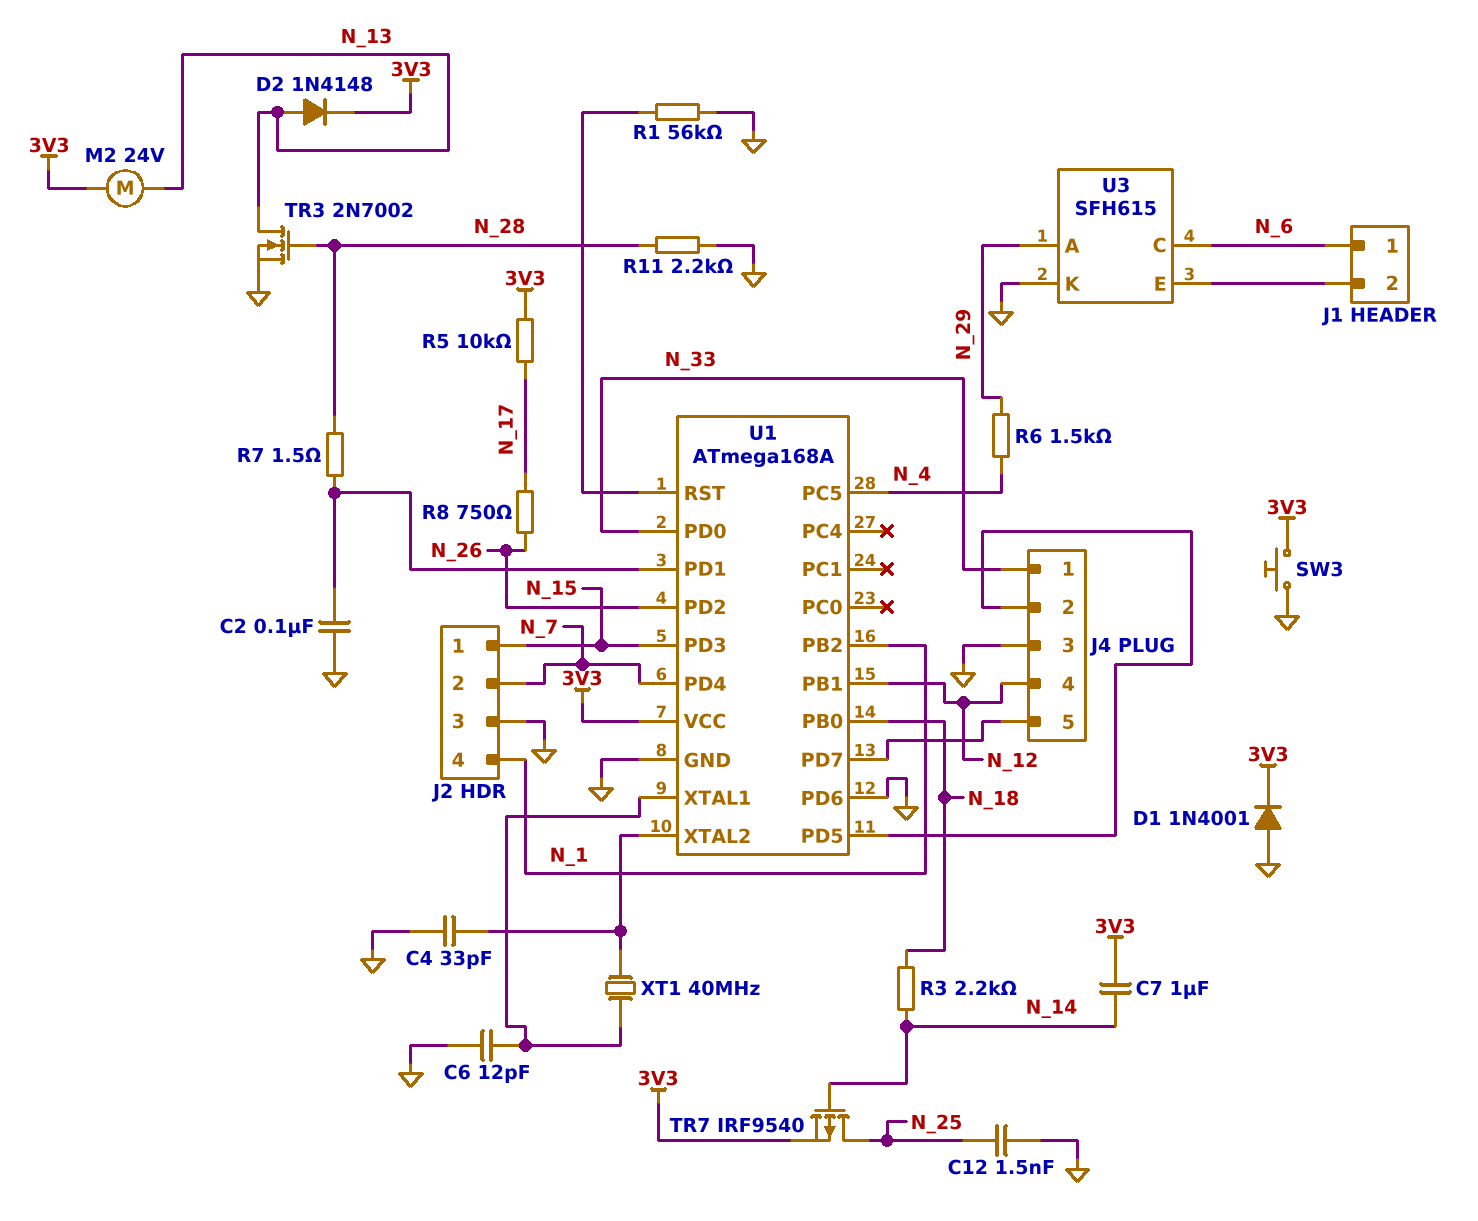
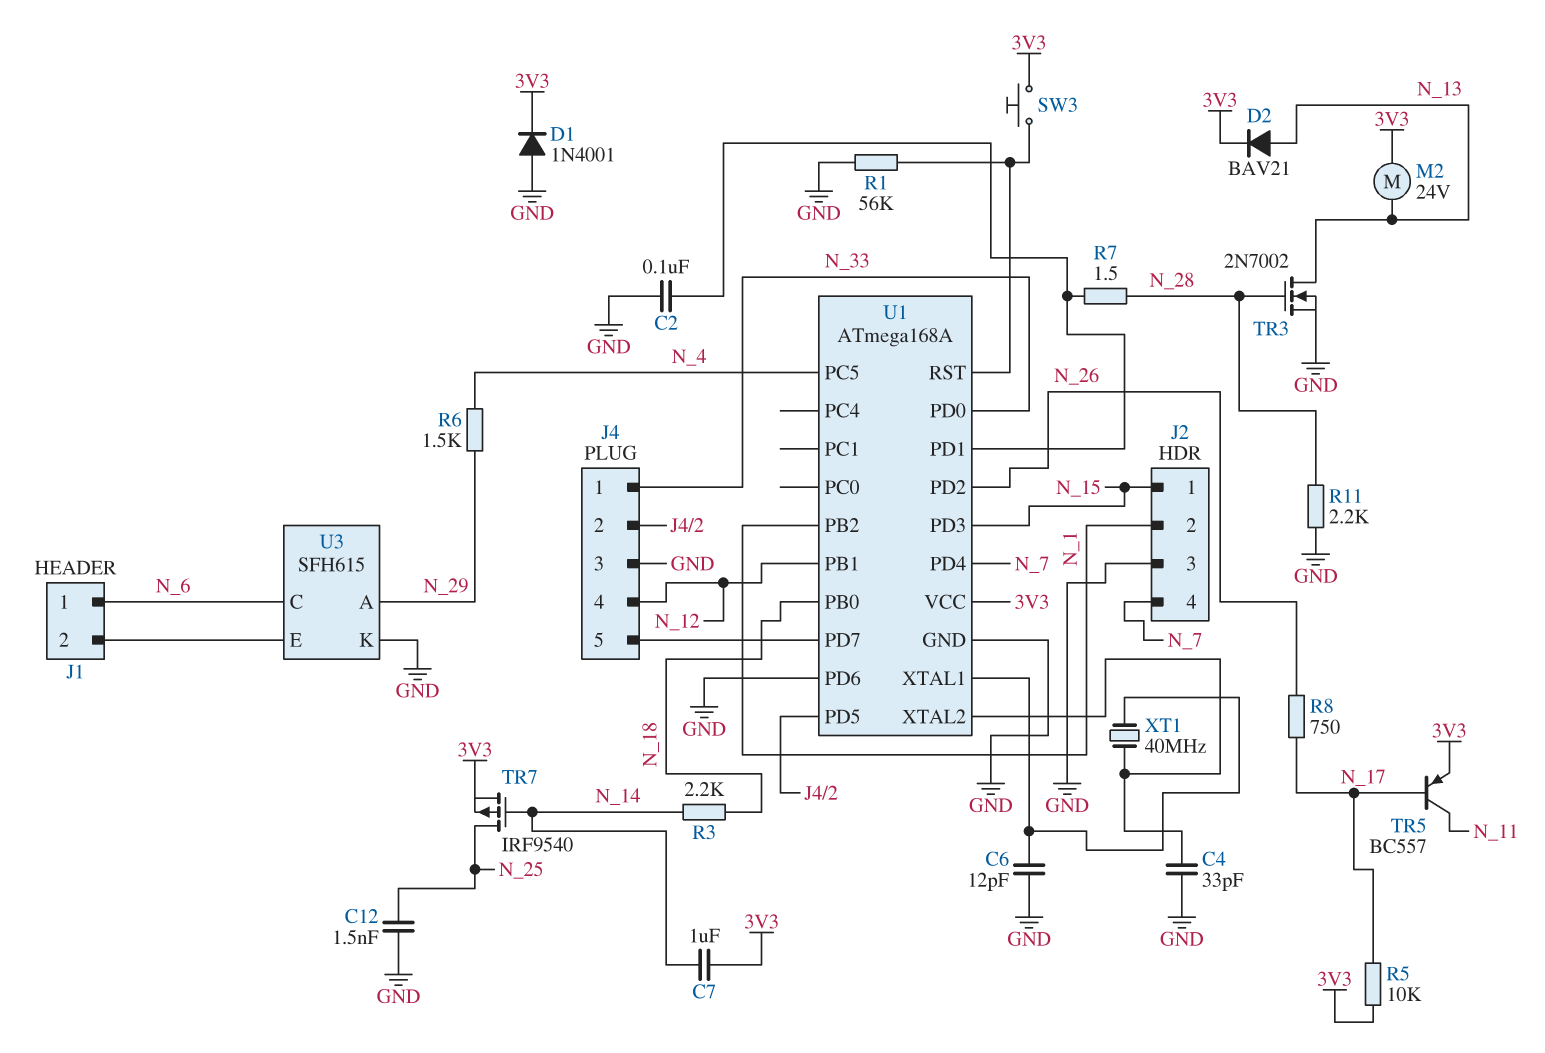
D2: diode 1N4148 (A N_13, K 3V3) -> diode BAV21 (A N_13, K 3V3)
J2 pin 2: N_7 -> N_1
J2 pin 4: N_1 -> N_7
SW3: button (3V3, GND) -> button (3V3, U1/RST)
TR5: none -> PNP BC557 (B N_17, C N_11, E 3V3)

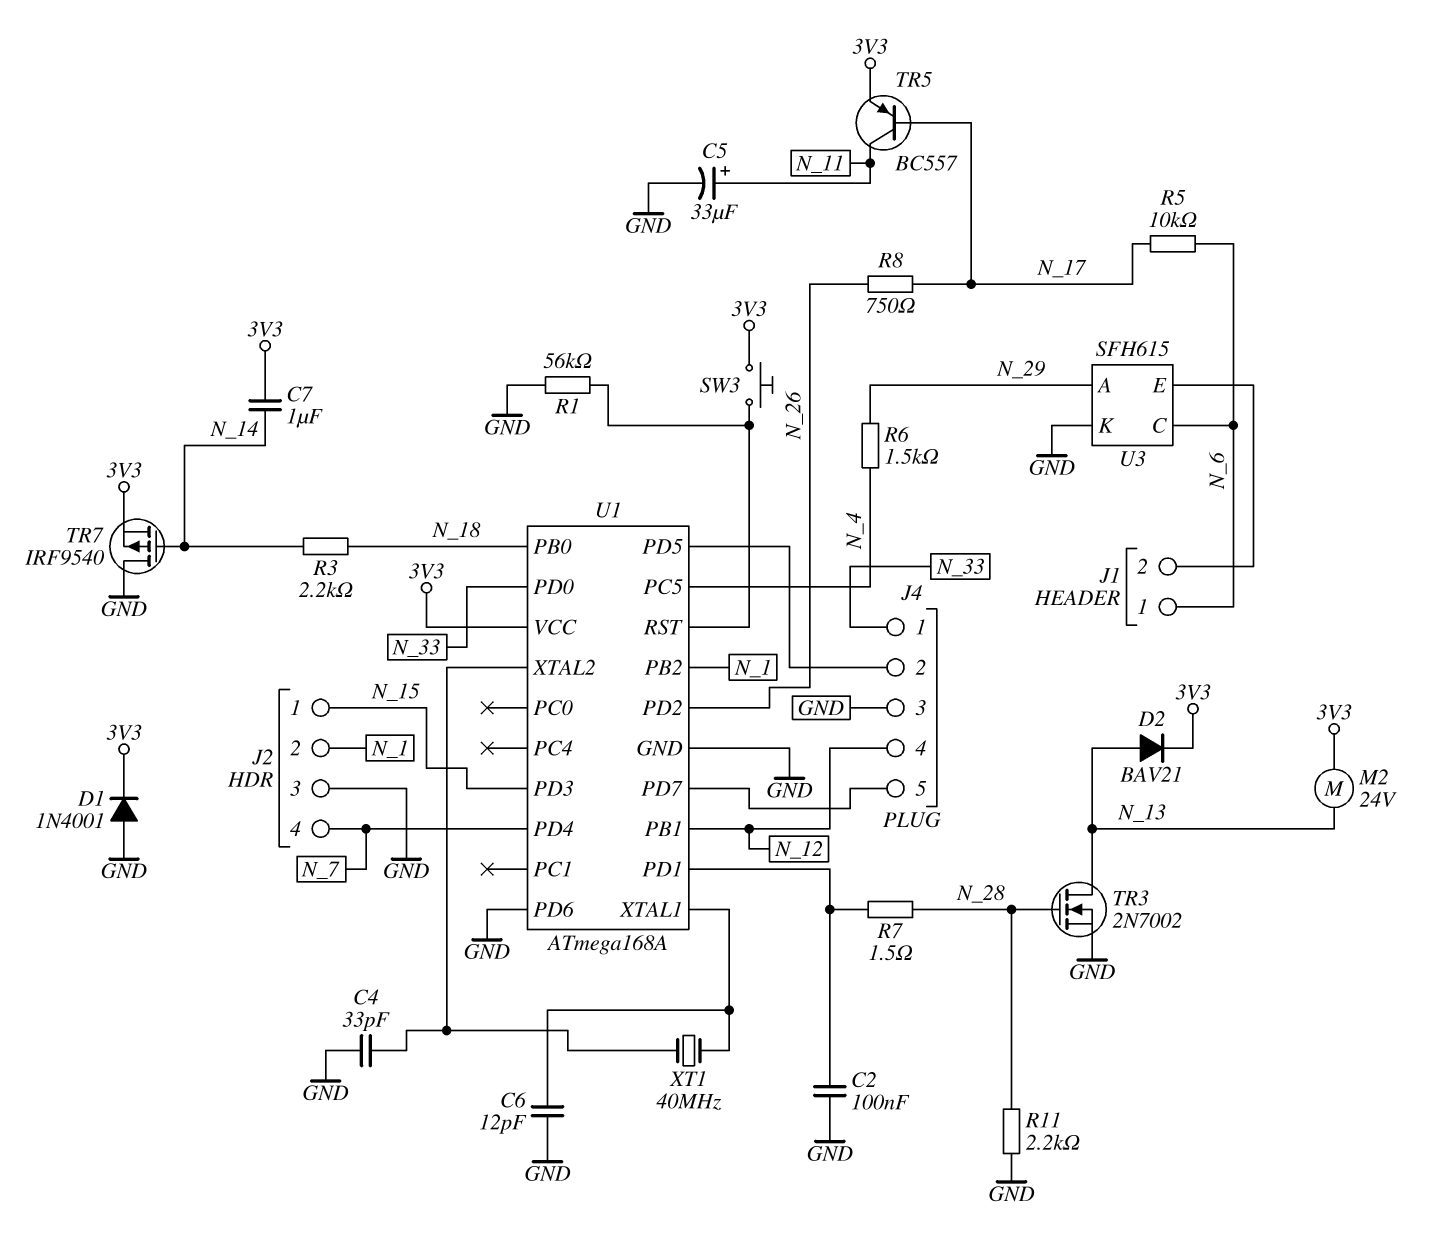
C5: none -> 33uF (plus N_11, minus GND)
C12: 1.5nF (GND, N_25) -> none
R5: 10k (3V3, N_17) -> 10k (N_6, N_17)
TR7: PMOS IRF9540 (G N_14, D N_25, S 3V3) -> PMOS IRF9540 (G N_14, D GND, S 3V3)

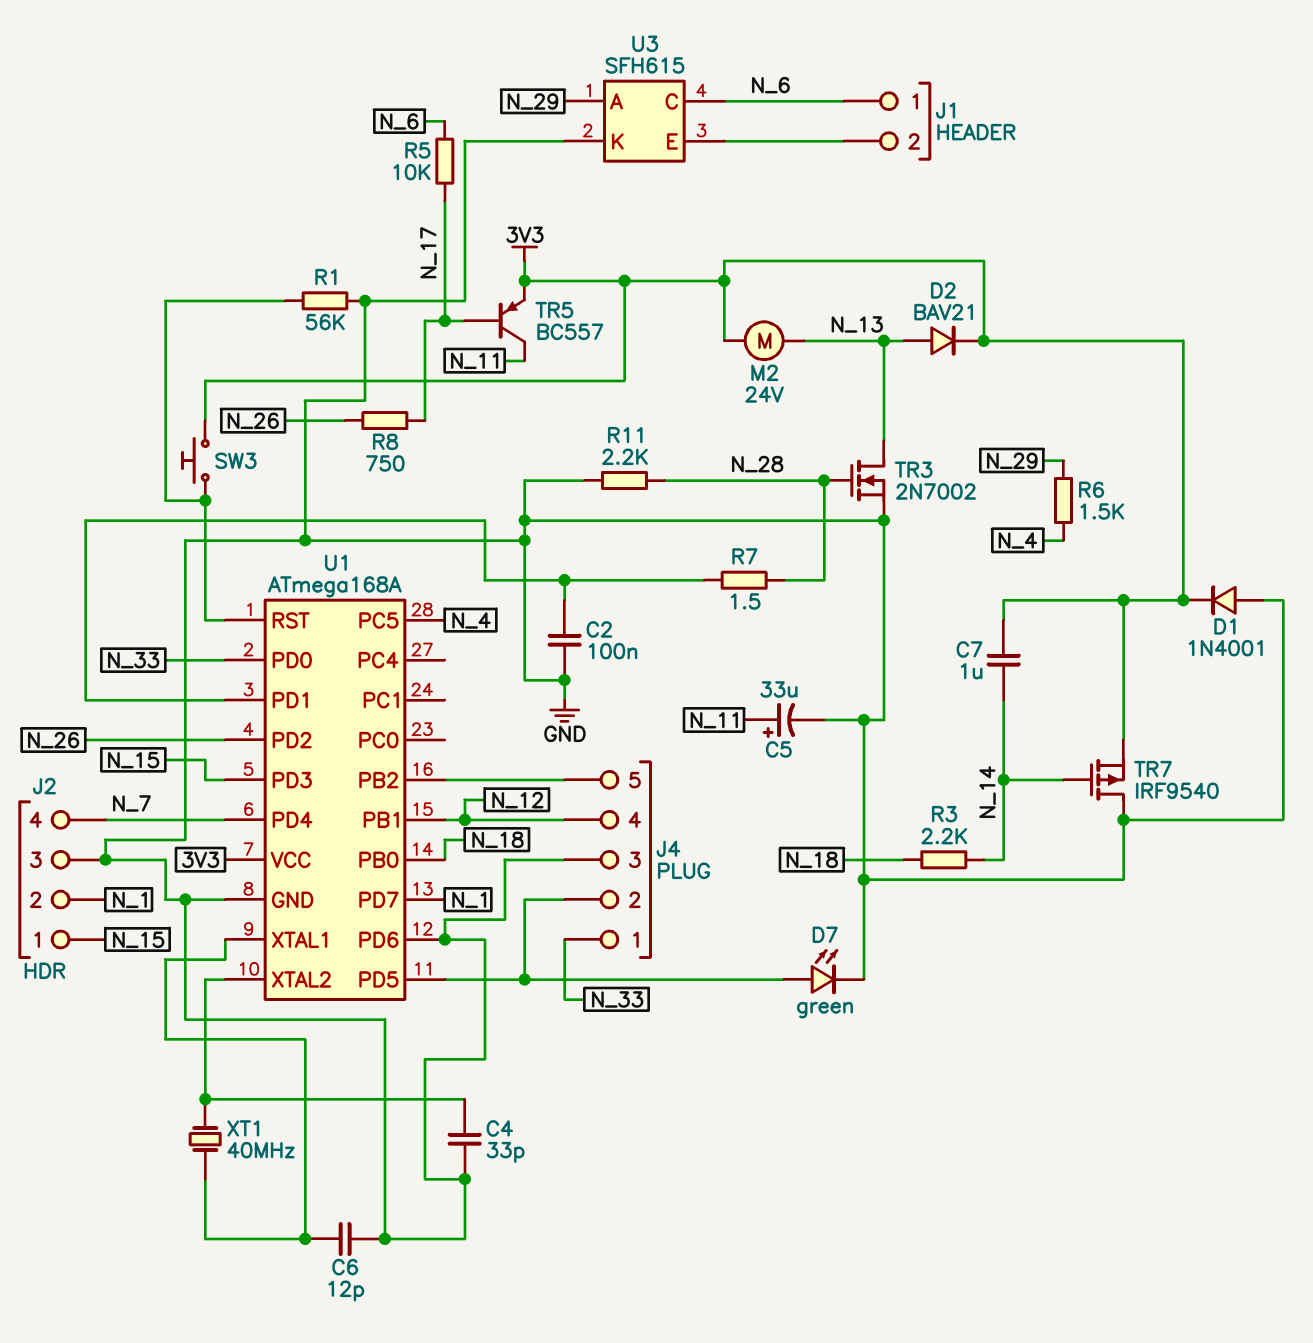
D7: none -> LED green (A J4/2, K GND)
U1 pin PB2: N_1 -> J4/5
U1 pin PD7: J4/5 -> N_1

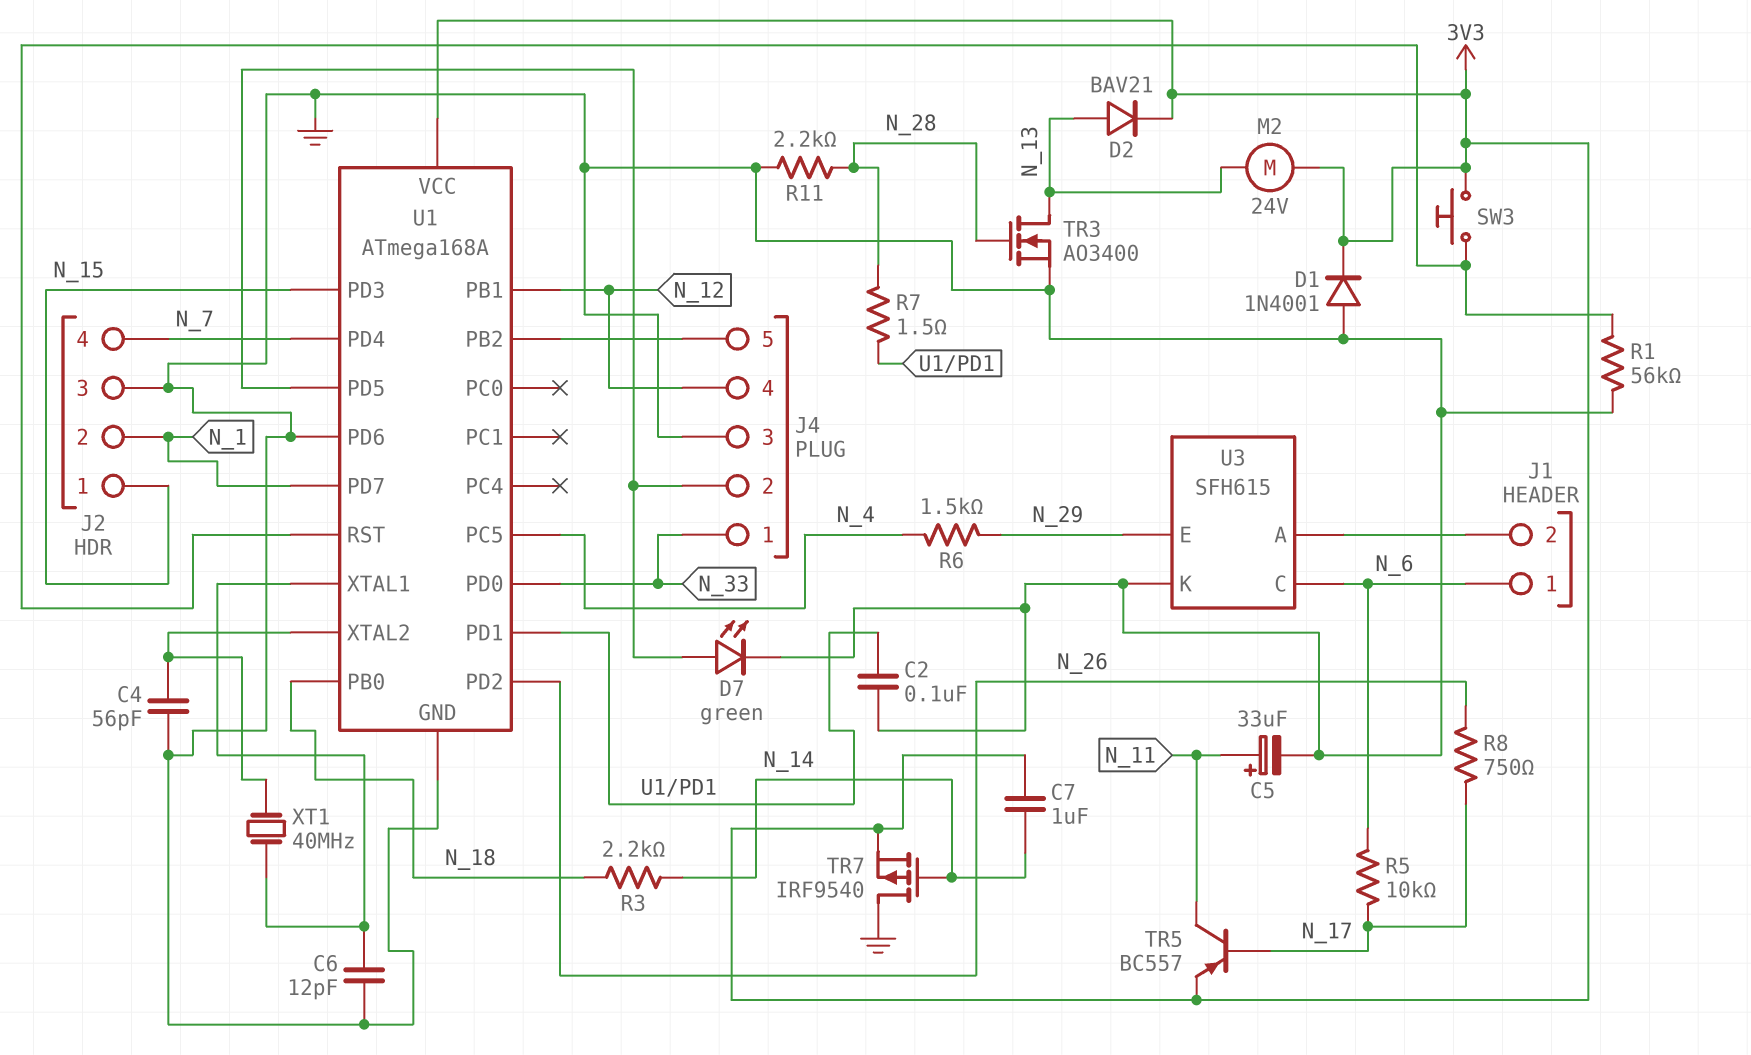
C4: 33pF (GND, U1/XTAL2) -> 56pF (GND, U1/XTAL2)
TR3: NMOS 2N7002 (G N_28, D N_13, S GND) -> NMOS AO3400 (G N_28, D N_13, S GND)
U3 pin A: N_29 -> J1/2
U3 pin E: J1/2 -> N_29

